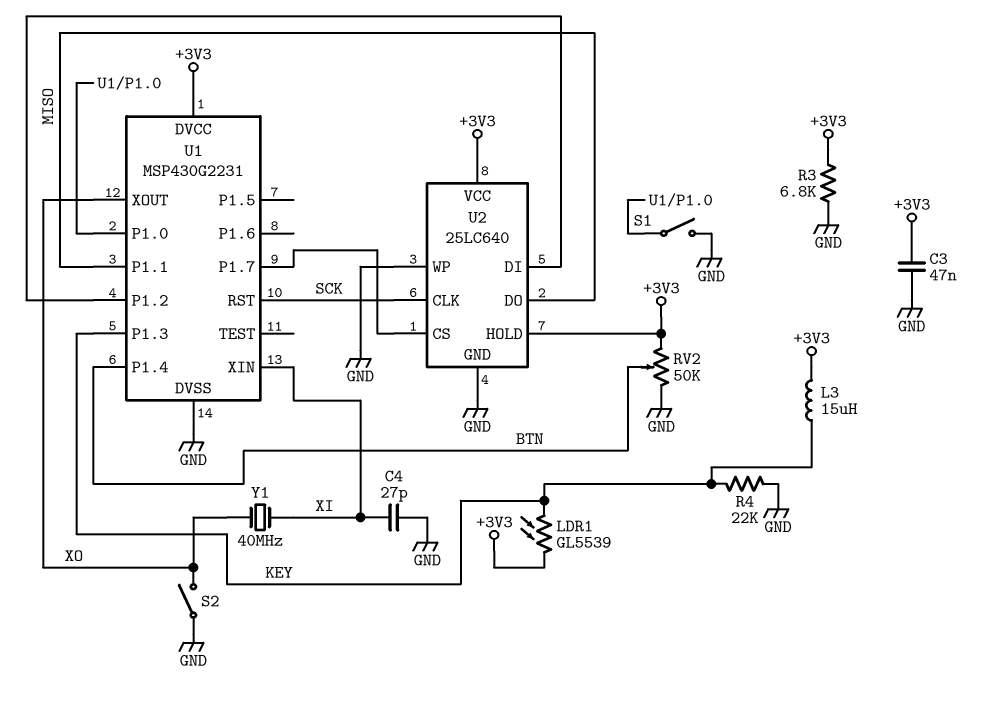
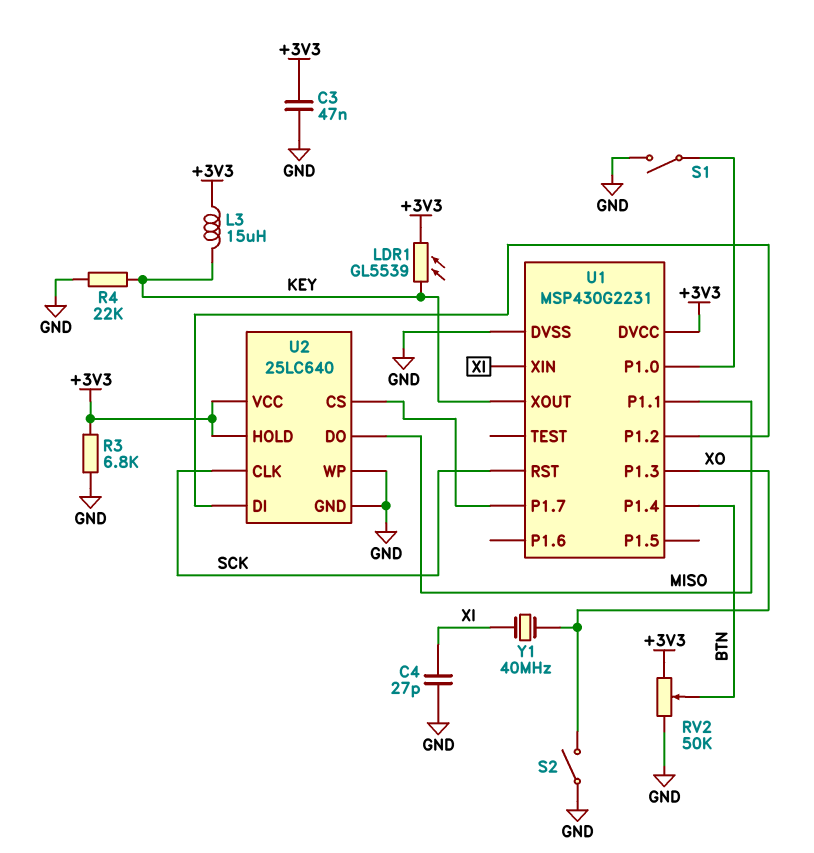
U1 pin P1.3: KEY -> XO
U1 pin XOUT: XO -> KEY

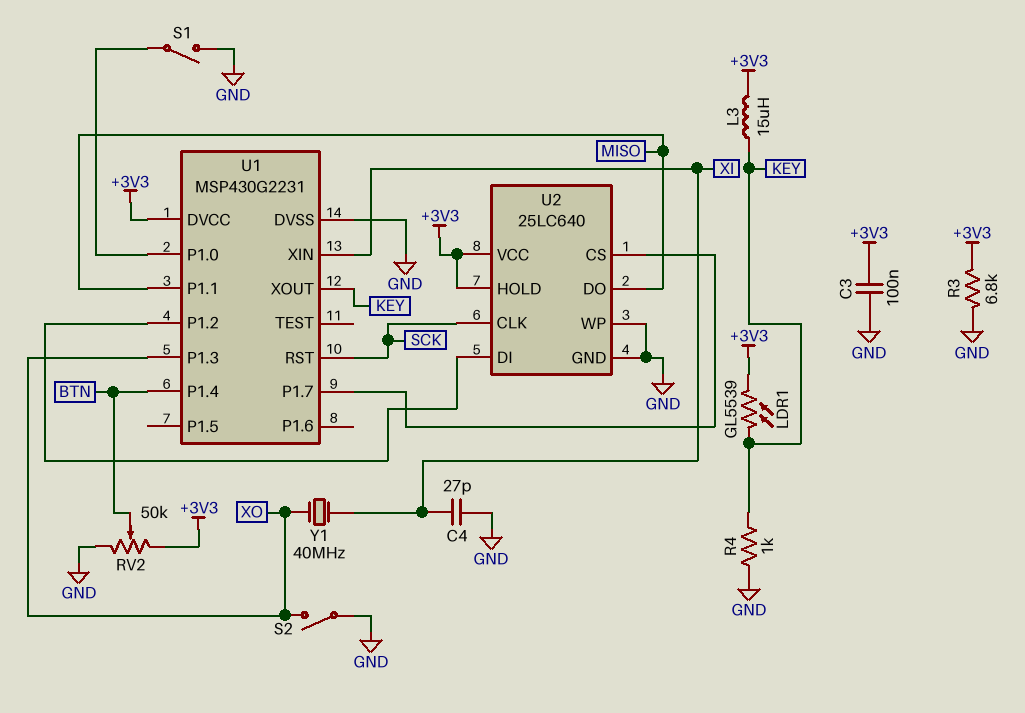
C3: 47nF (+3V3, GND) -> 100nF (+3V3, GND)
R4: 22k (GND, KEY) -> 1k (GND, KEY)

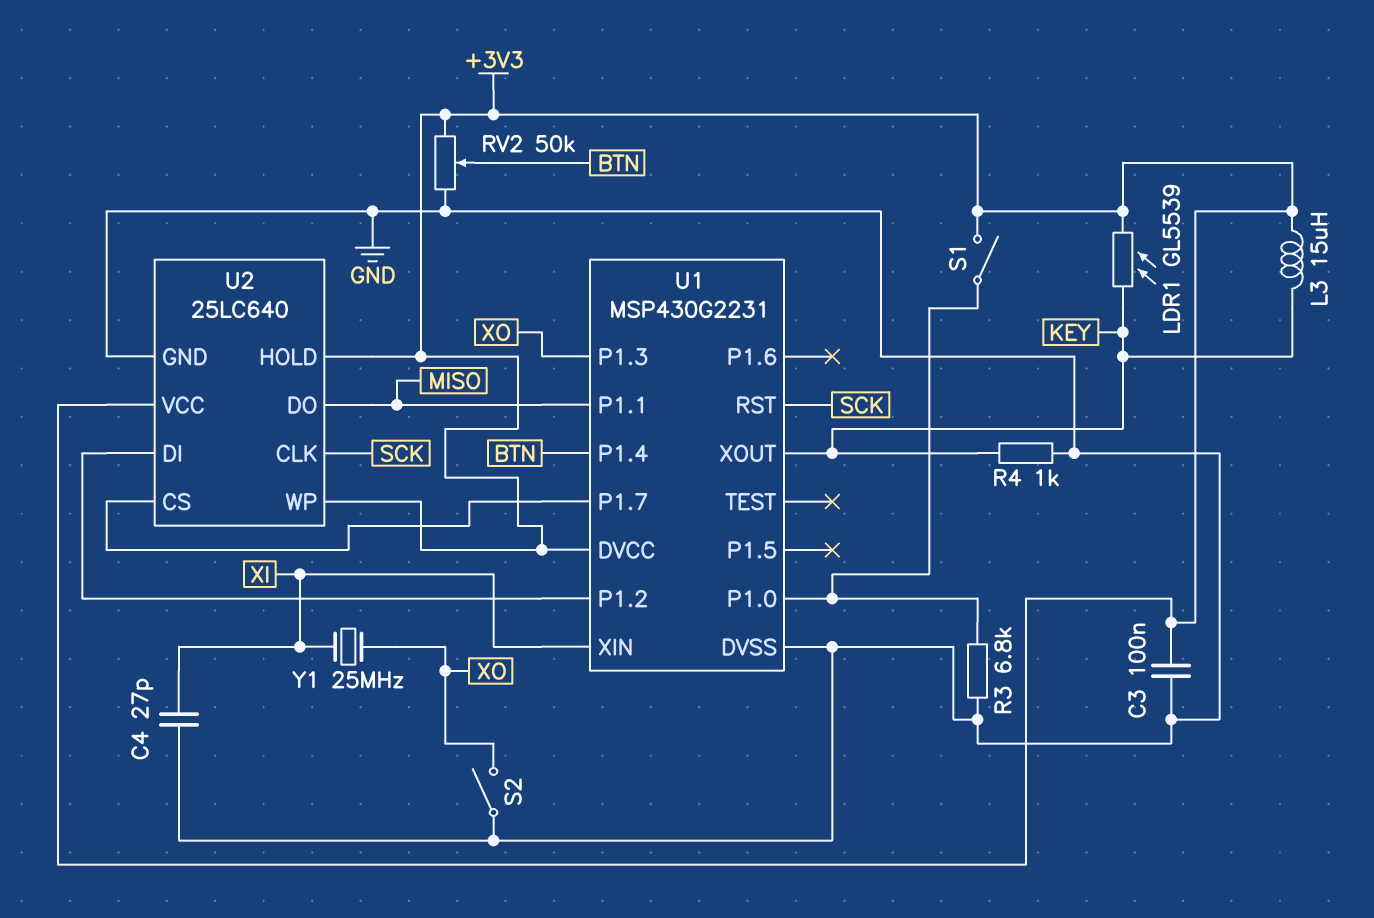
R3: 6.8k (+3V3, GND) -> 6.8k (GND, U1/P1.0)
S1: switch (GND, U1/P1.0) -> switch (+3V3, U1/P1.0)
U2 pin WP: GND -> +3V3
Y1: 40MHz (XI, XO) -> 25MHz (XI, XO)

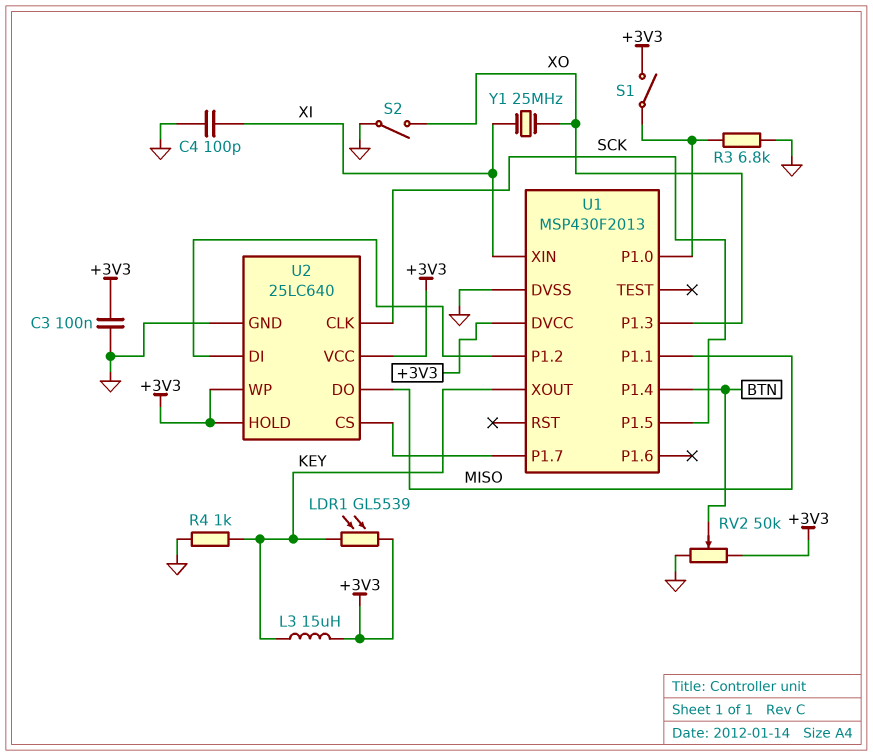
C4: 27pF (GND, XI) -> 100pF (GND, XI)
U1: MSP430G2231 -> MSP430F2013
U1 pin P1.5: none -> SCK
U1 pin RST: SCK -> none

